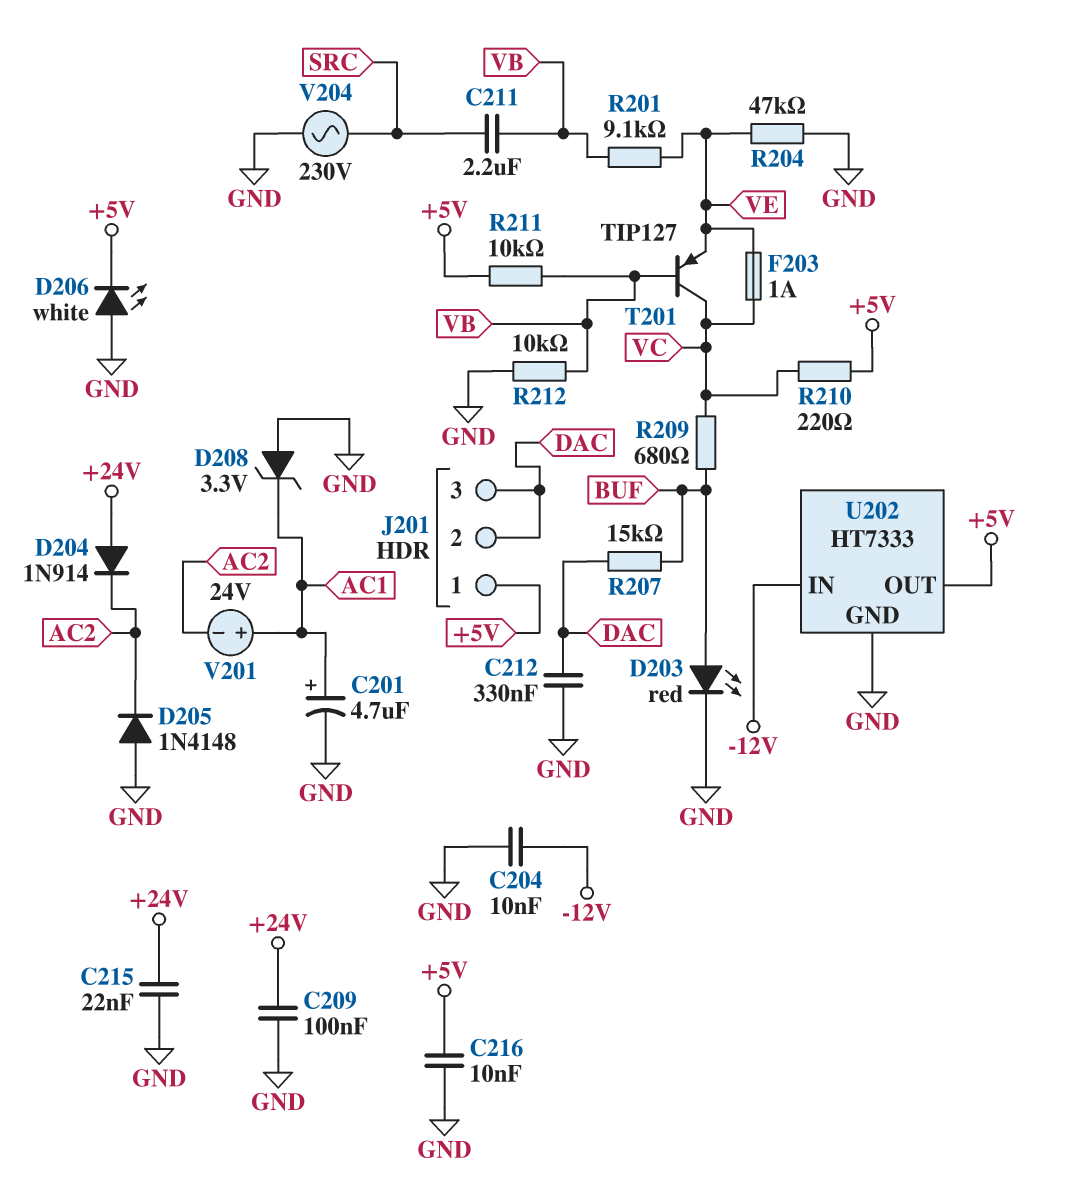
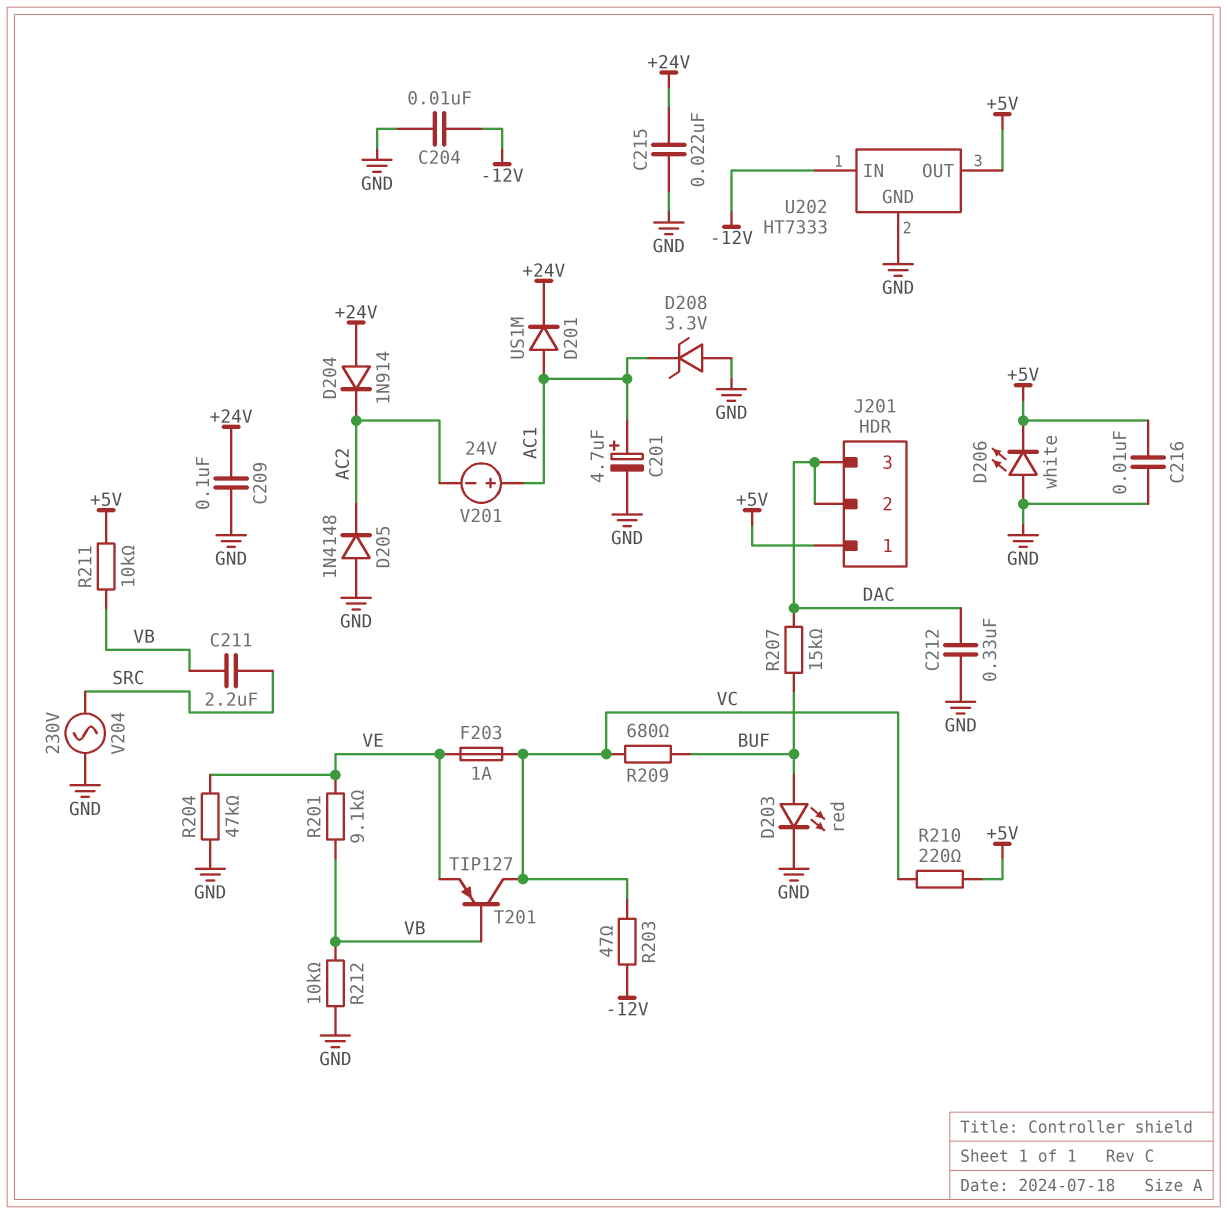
D201: none -> diode US1M (A AC1, K +24V)
R203: none -> 47 (-12V, VC)

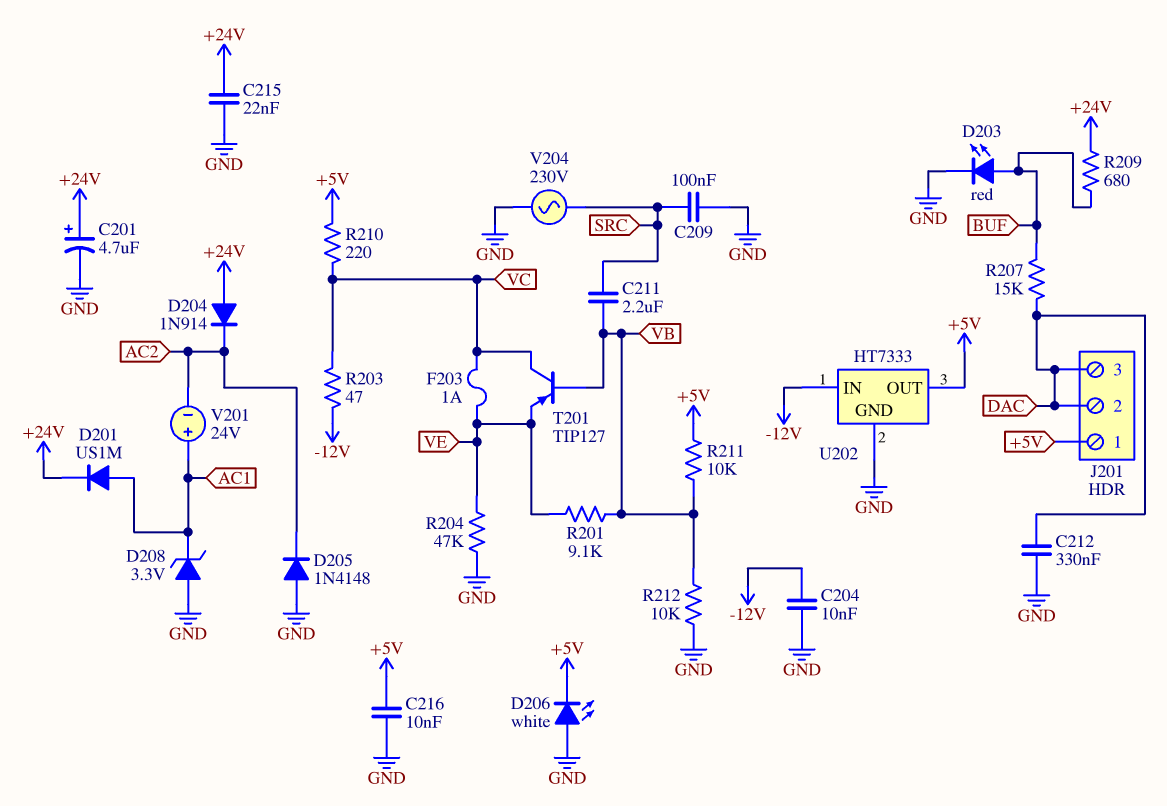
C201: 4.7uF (plus AC1, minus GND) -> 4.7uF (plus +24V, minus GND)
C209: 100nF (+24V, GND) -> 100nF (GND, SRC)
R209: 680 (BUF, VC) -> 680 (+24V, BUF)

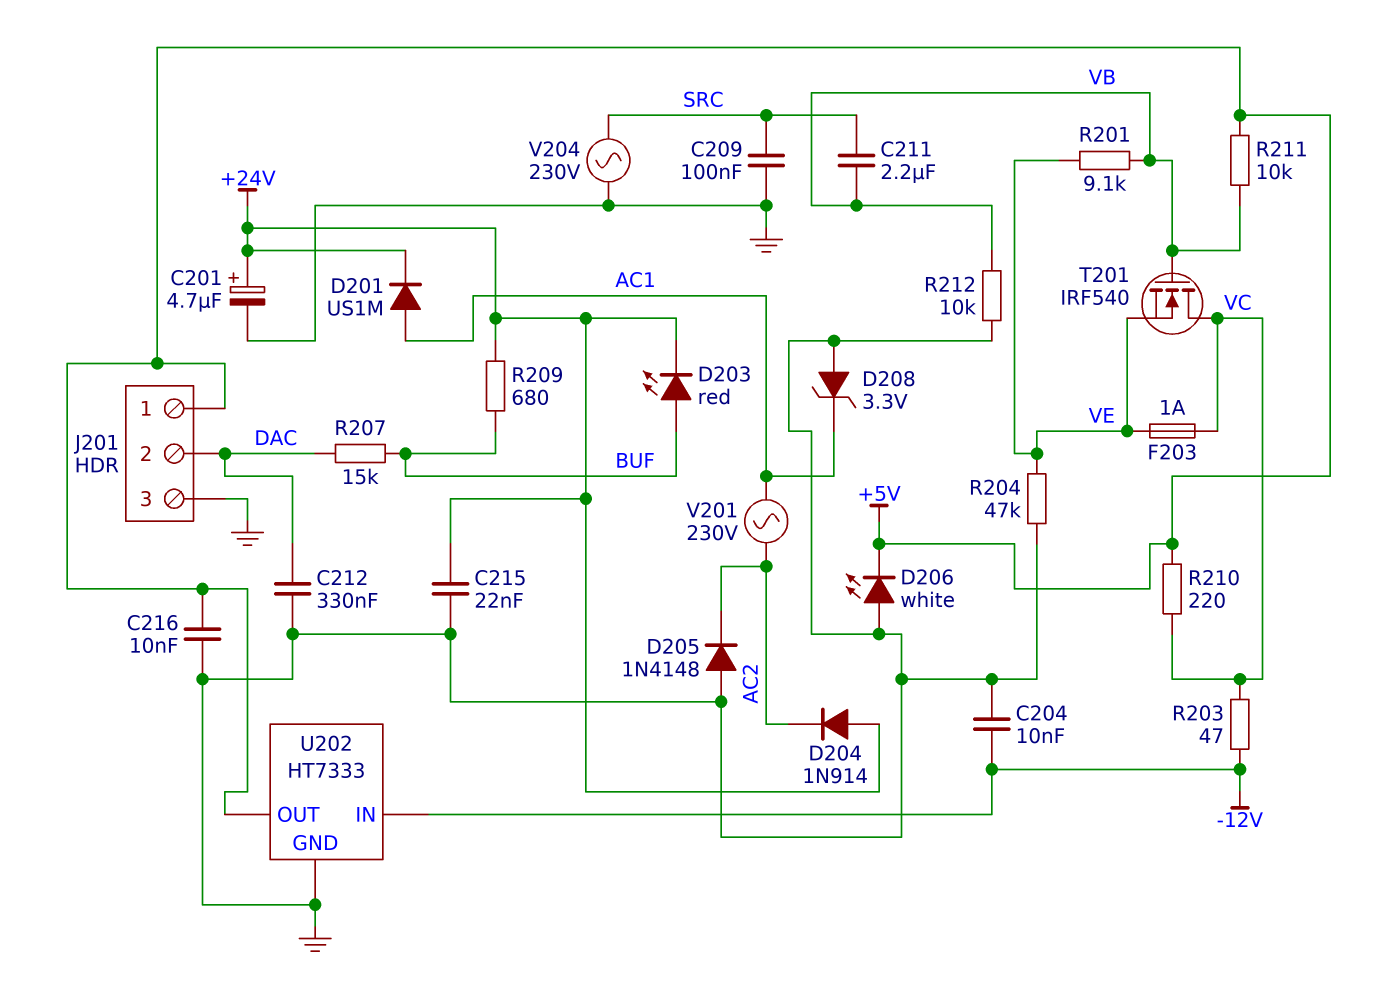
D203: LED red (A BUF, K GND) -> LED red (A BUF, K +24V)
J201 pin 3: DAC -> GND
T201: PNP TIP127 (B VB, C VC, E VE) -> NMOS IRF540 (G VB, D VC, S VE)
V201: 24V (plus AC1, minus AC2) -> AC 230V (AC1, AC2)

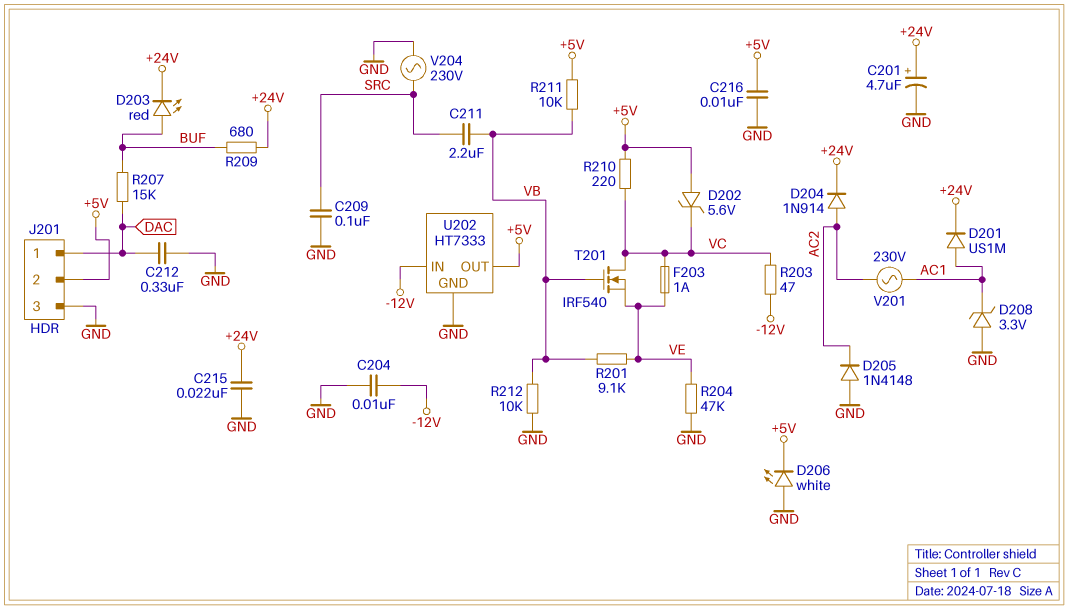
D202: none -> zener 5.6V (A +5V, K VC)
D204: diode 1N914 (A +24V, K AC2) -> diode 1N914 (A AC2, K +24V)
J201 pin 1: +5V -> DAC
J201 pin 2: DAC -> +5V

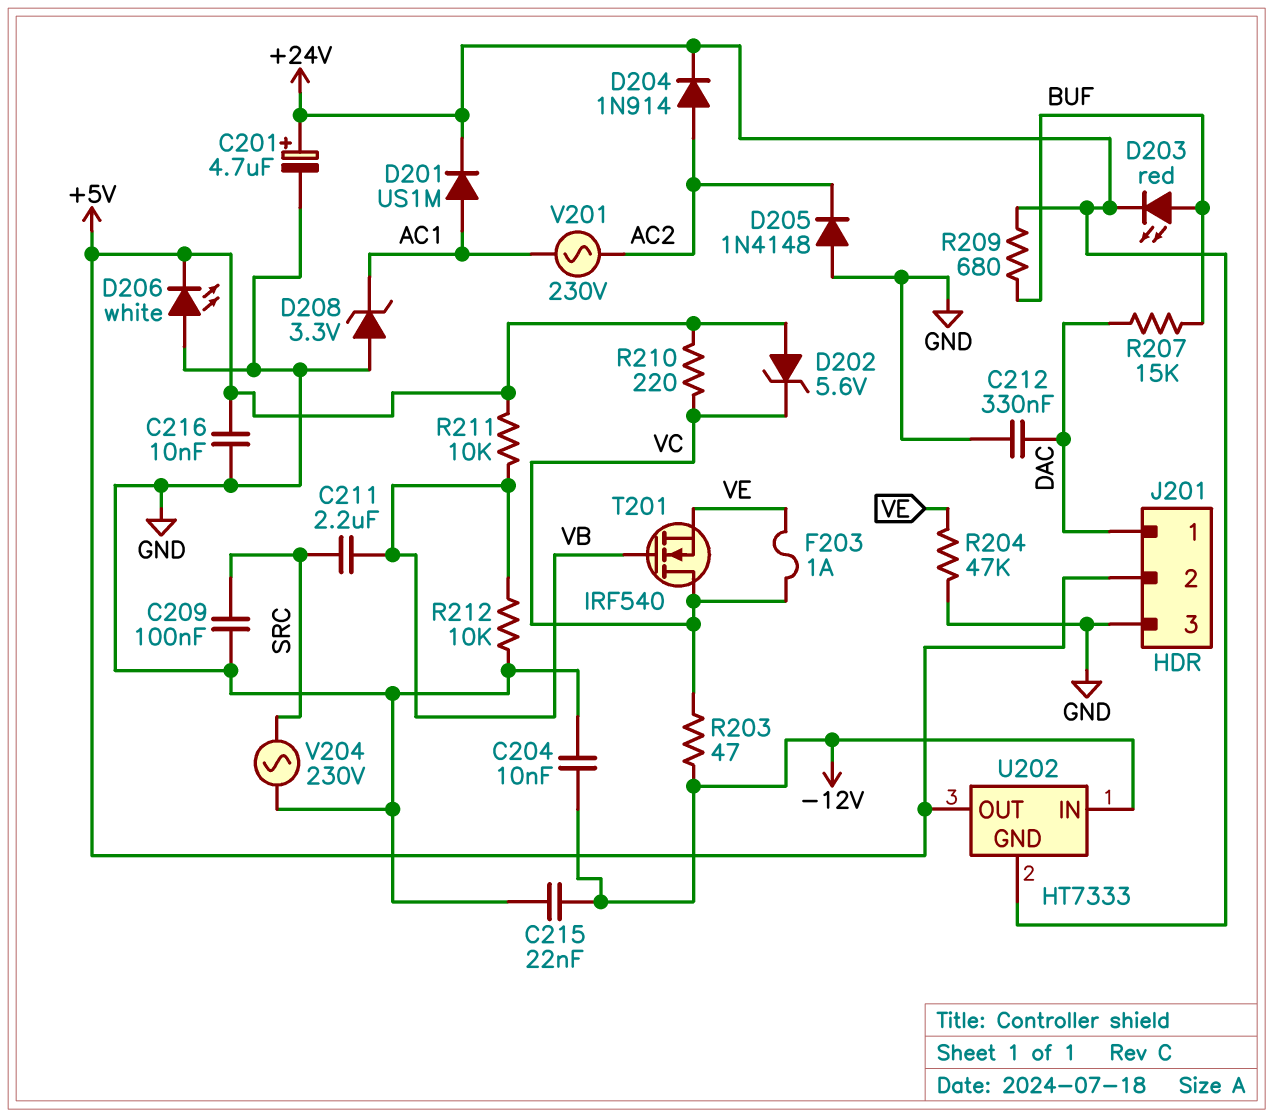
C215: 22nF (+24V, GND) -> 22nF (-12V, GND)
R201: 9.1k (VB, VE) -> none
U202 pin GND: GND -> +24V

